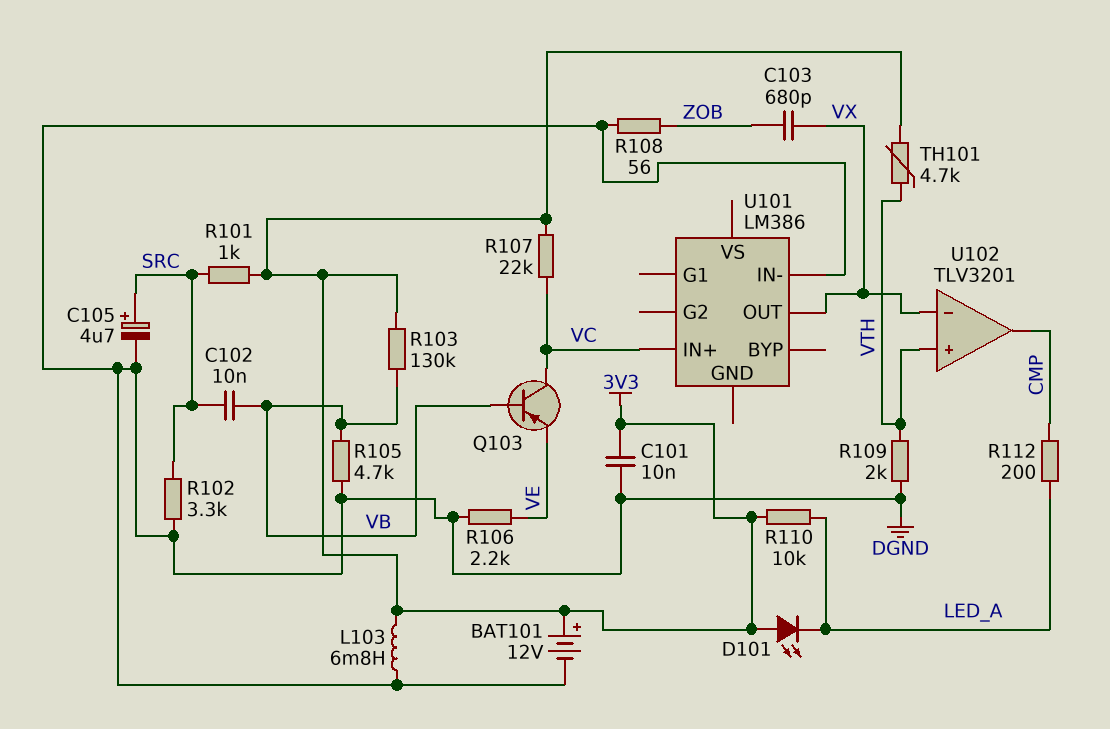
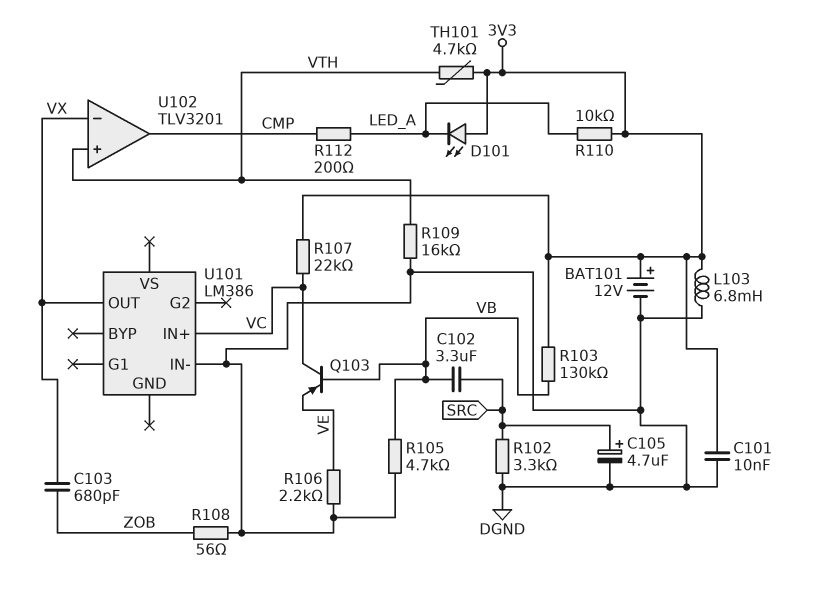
C102: 10nF (SRC, VB) -> 3.3uF (SRC, VB)
R101: 1k (3V3, SRC) -> none
R109: 2k (DGND, VTH) -> 16k (DGND, VTH)

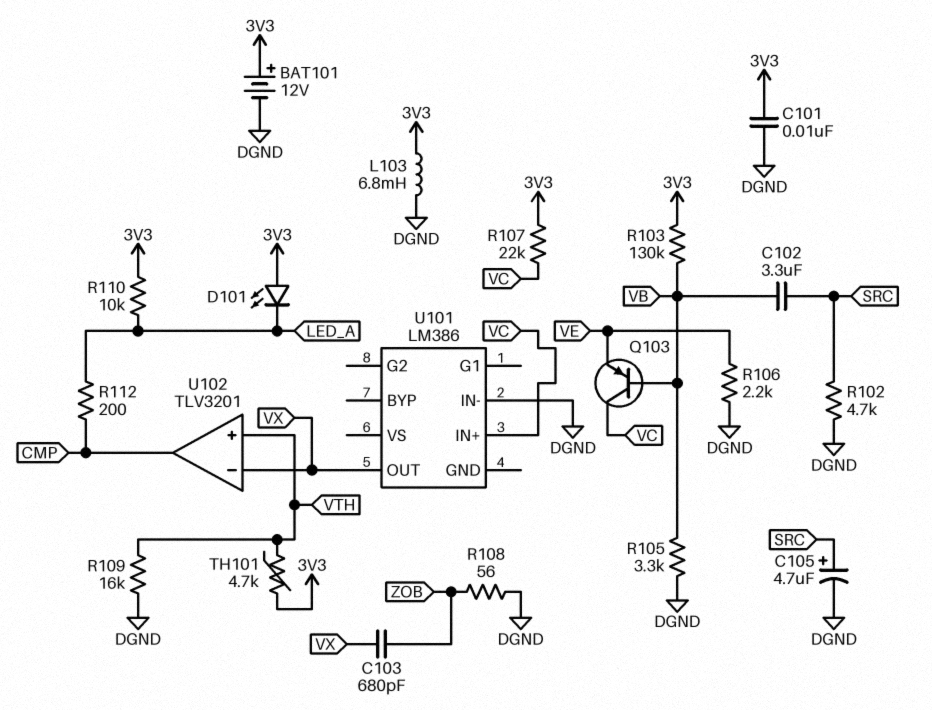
R102: 3.3k (DGND, SRC) -> 4.7k (DGND, SRC)
R105: 4.7k (DGND, VB) -> 3.3k (DGND, VB)

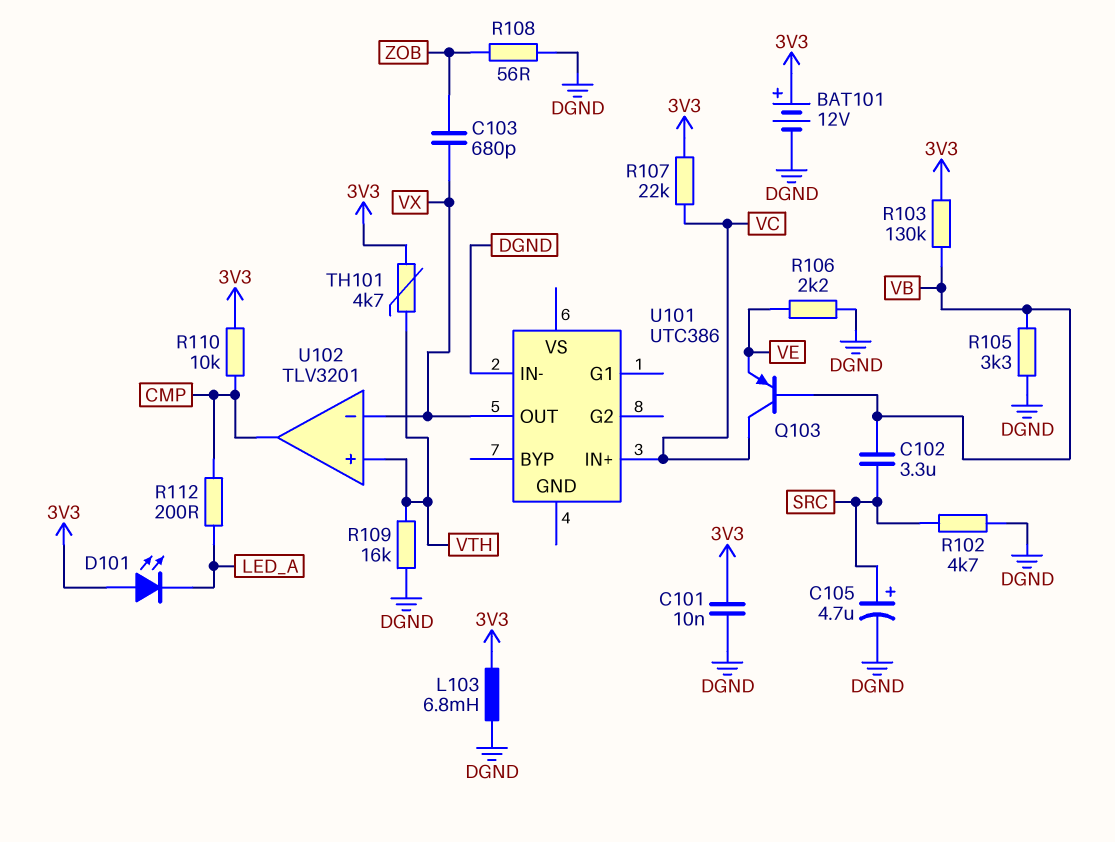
R110: 10k (3V3, LED_A) -> 10k (3V3, CMP)
U101: LM386 -> UTC386

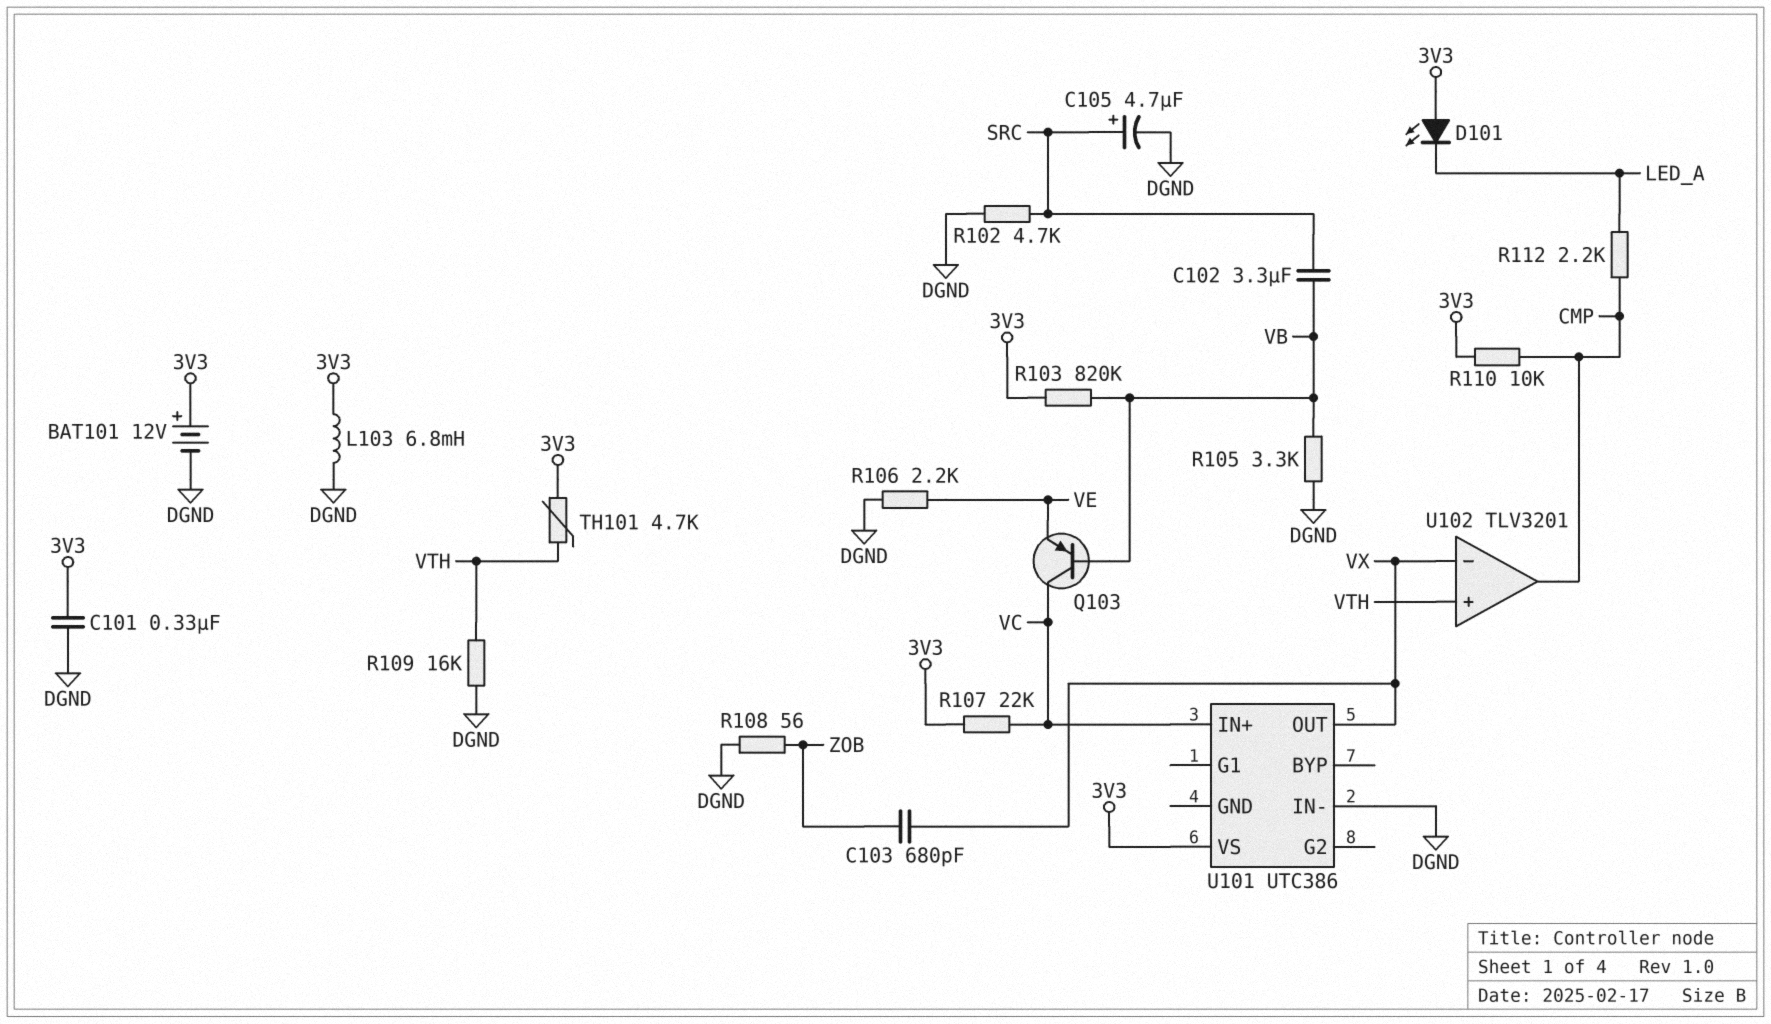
C101: 10nF (3V3, DGND) -> 330nF (3V3, DGND)
R103: 130k (3V3, VB) -> 820k (3V3, VB)
R112: 200 (CMP, LED_A) -> 2.2k (CMP, LED_A)
U101 pin VS: none -> 3V3

